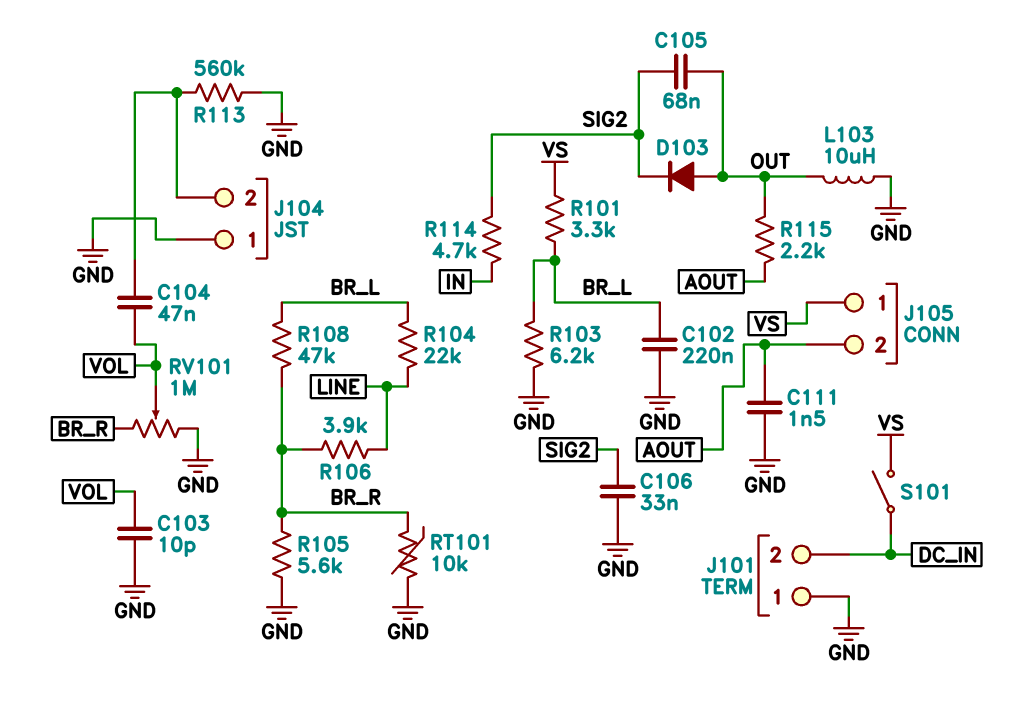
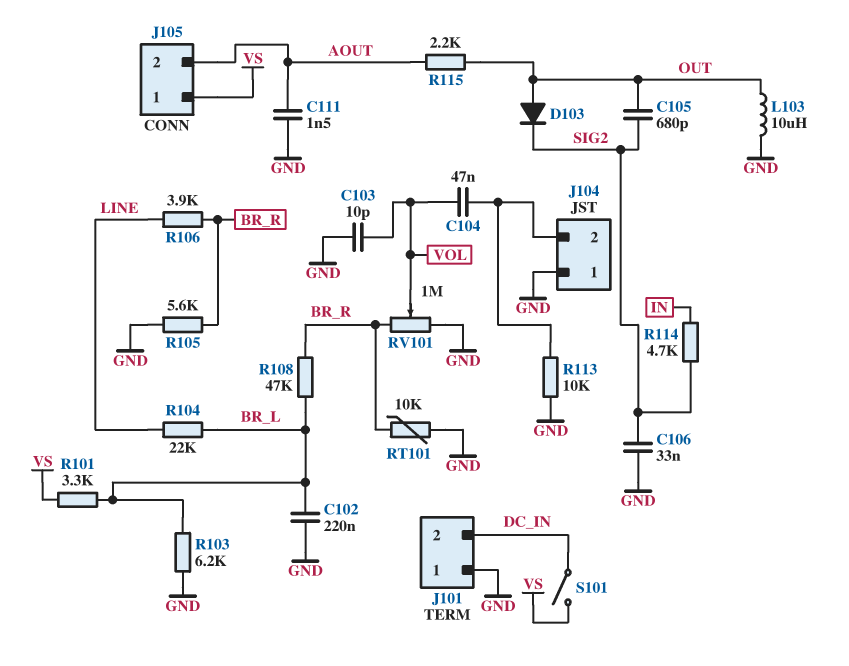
C105: 68nF (OUT, SIG2) -> 680pF (OUT, SIG2)
R113: 560k (GND, J104/2) -> 10k (GND, J104/2)

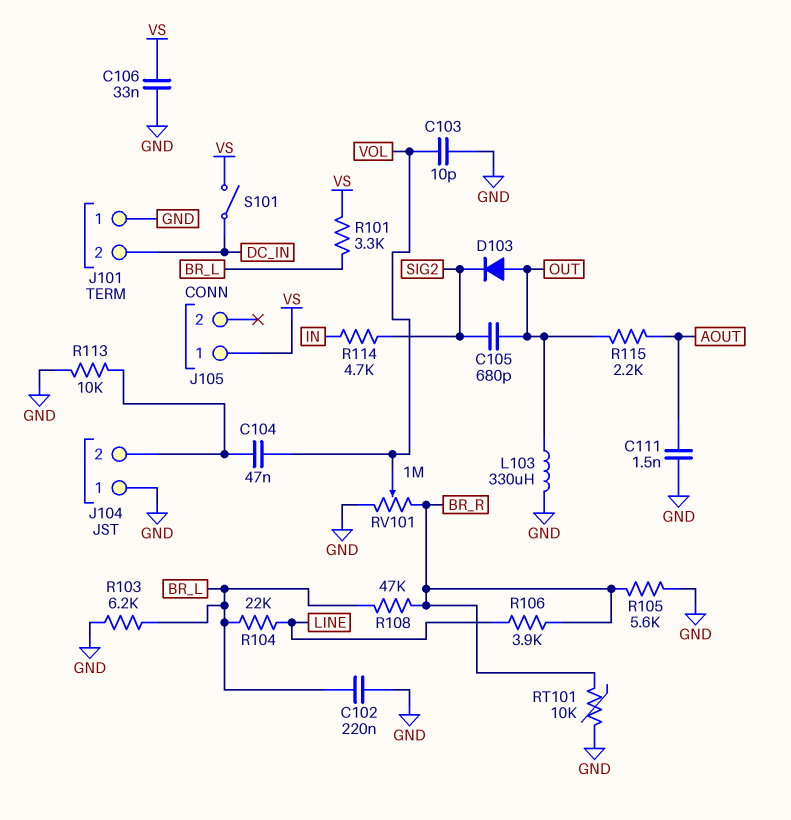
C106: 33nF (GND, SIG2) -> 33nF (GND, VS)
J105 pin 2: AOUT -> none
L103: 10uH (GND, OUT) -> 330uH (GND, OUT)

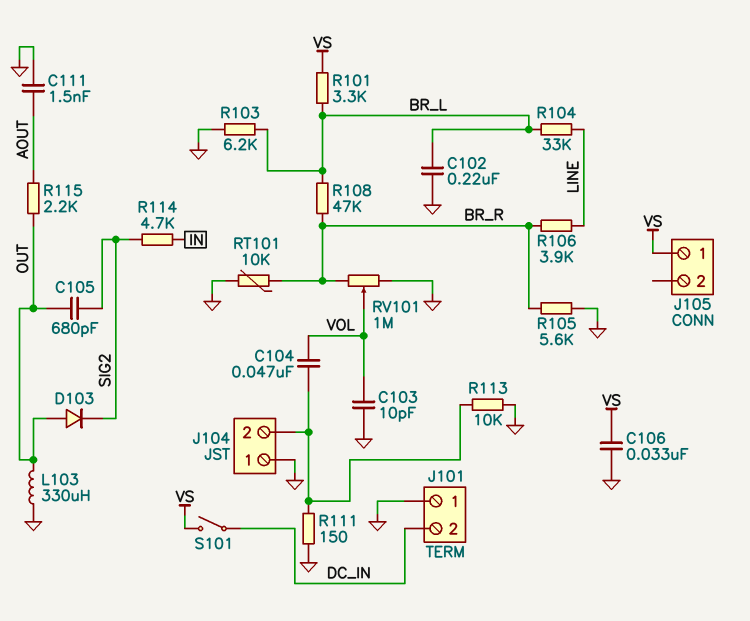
R104: 22k (BR_L, LINE) -> 33k (BR_L, LINE)
R111: none -> 150 (GND, J104/2)

